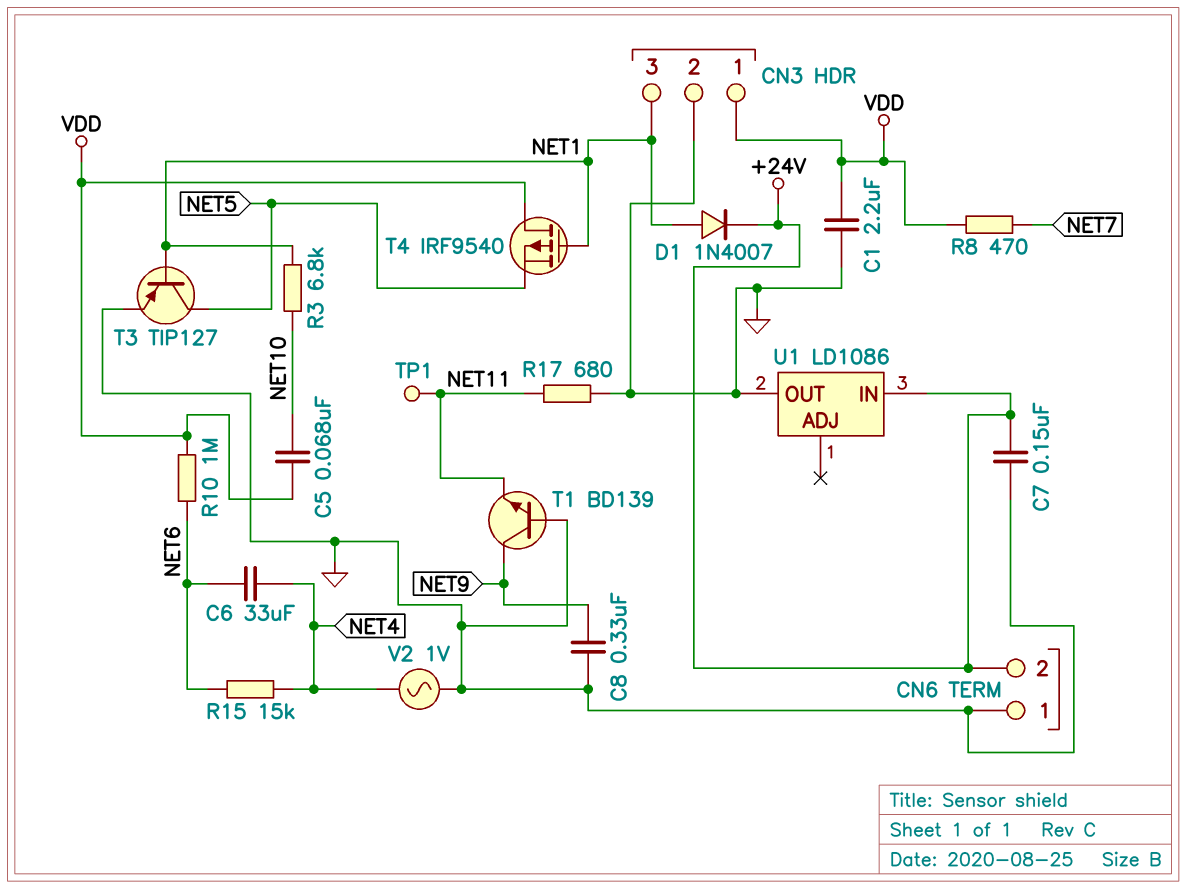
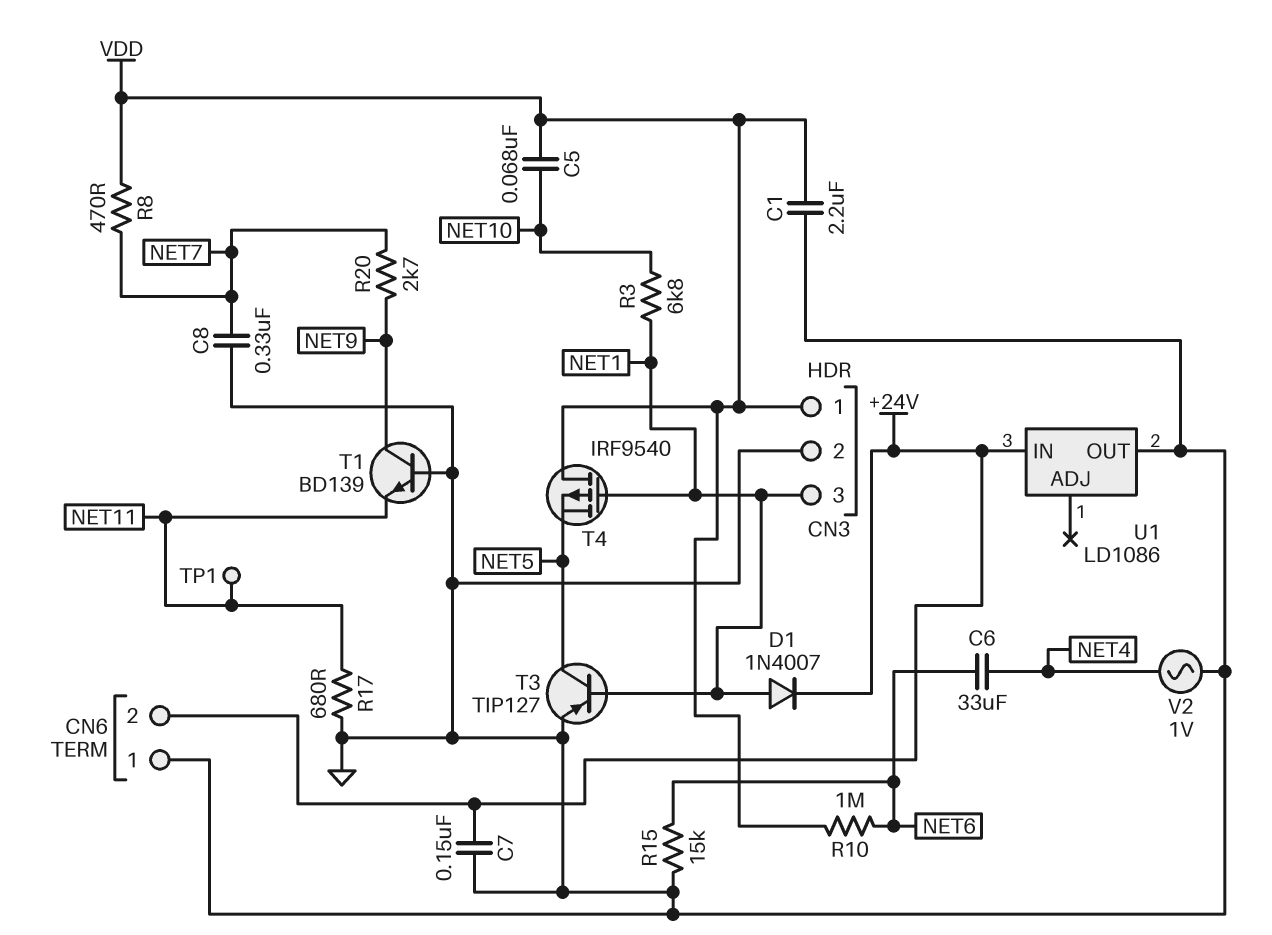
C8: 330nF (GND, NET9) -> 330nF (GND, NET7)
R15: 15k (NET4, NET6) -> 15k (GND, NET6)
R20: none -> 2.7k (NET7, NET9)

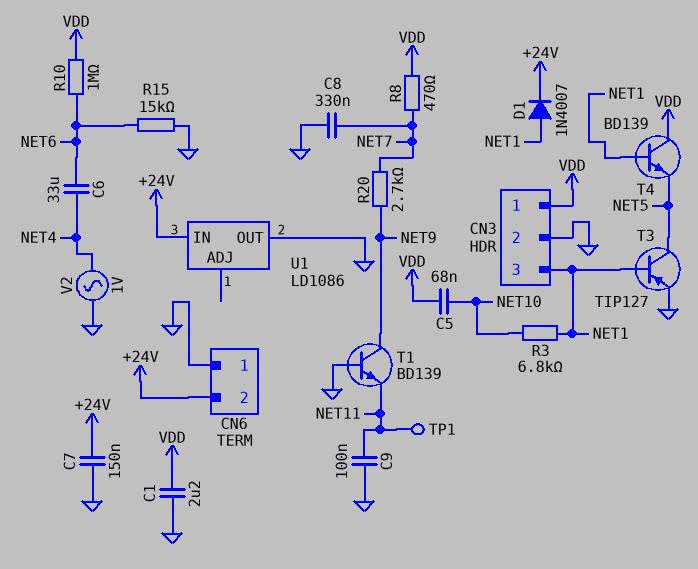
C9: none -> 100nF (GND, NET11)
R17: 680 (GND, NET11) -> none
T4: PMOS IRF9540 (G NET1, D VDD, S NET5) -> NPN BD139 (B NET1, C VDD, E NET5)

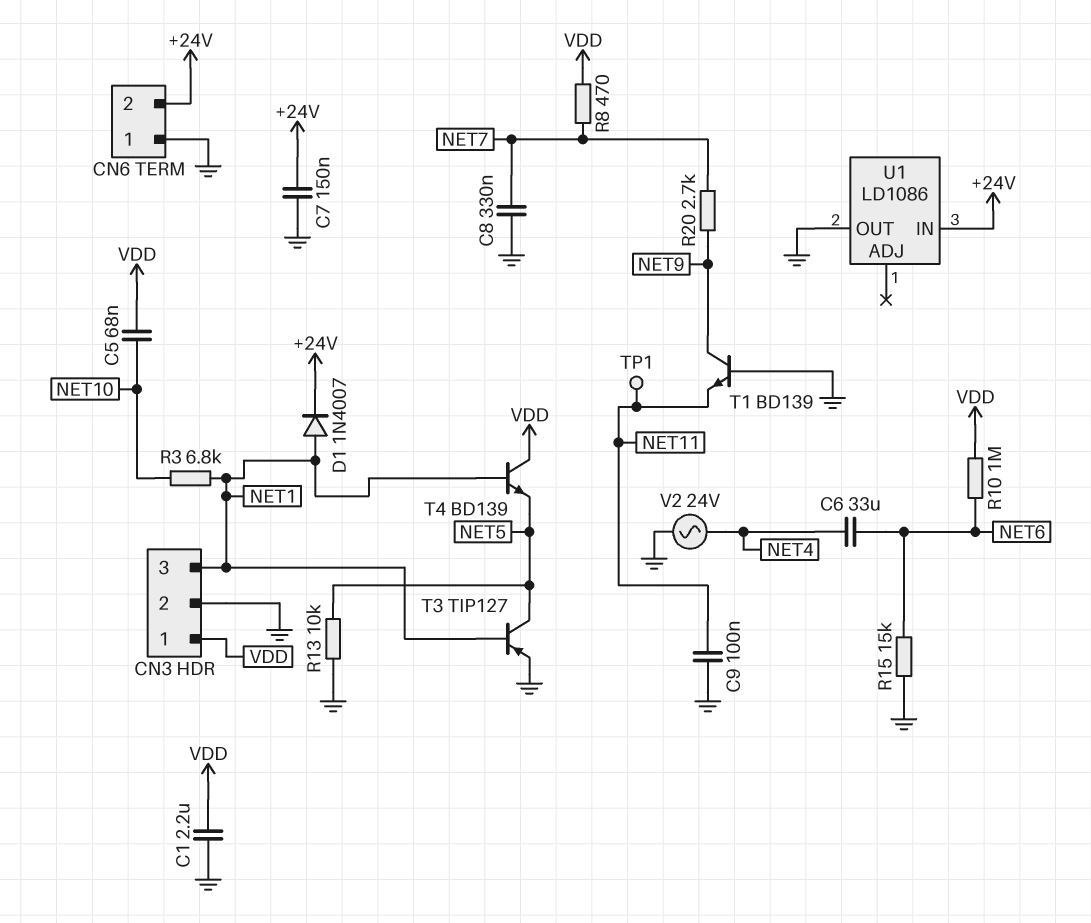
R13: none -> 10k (GND, NET5)
V2: AC 1V (GND, NET4) -> AC 24V (GND, NET4)

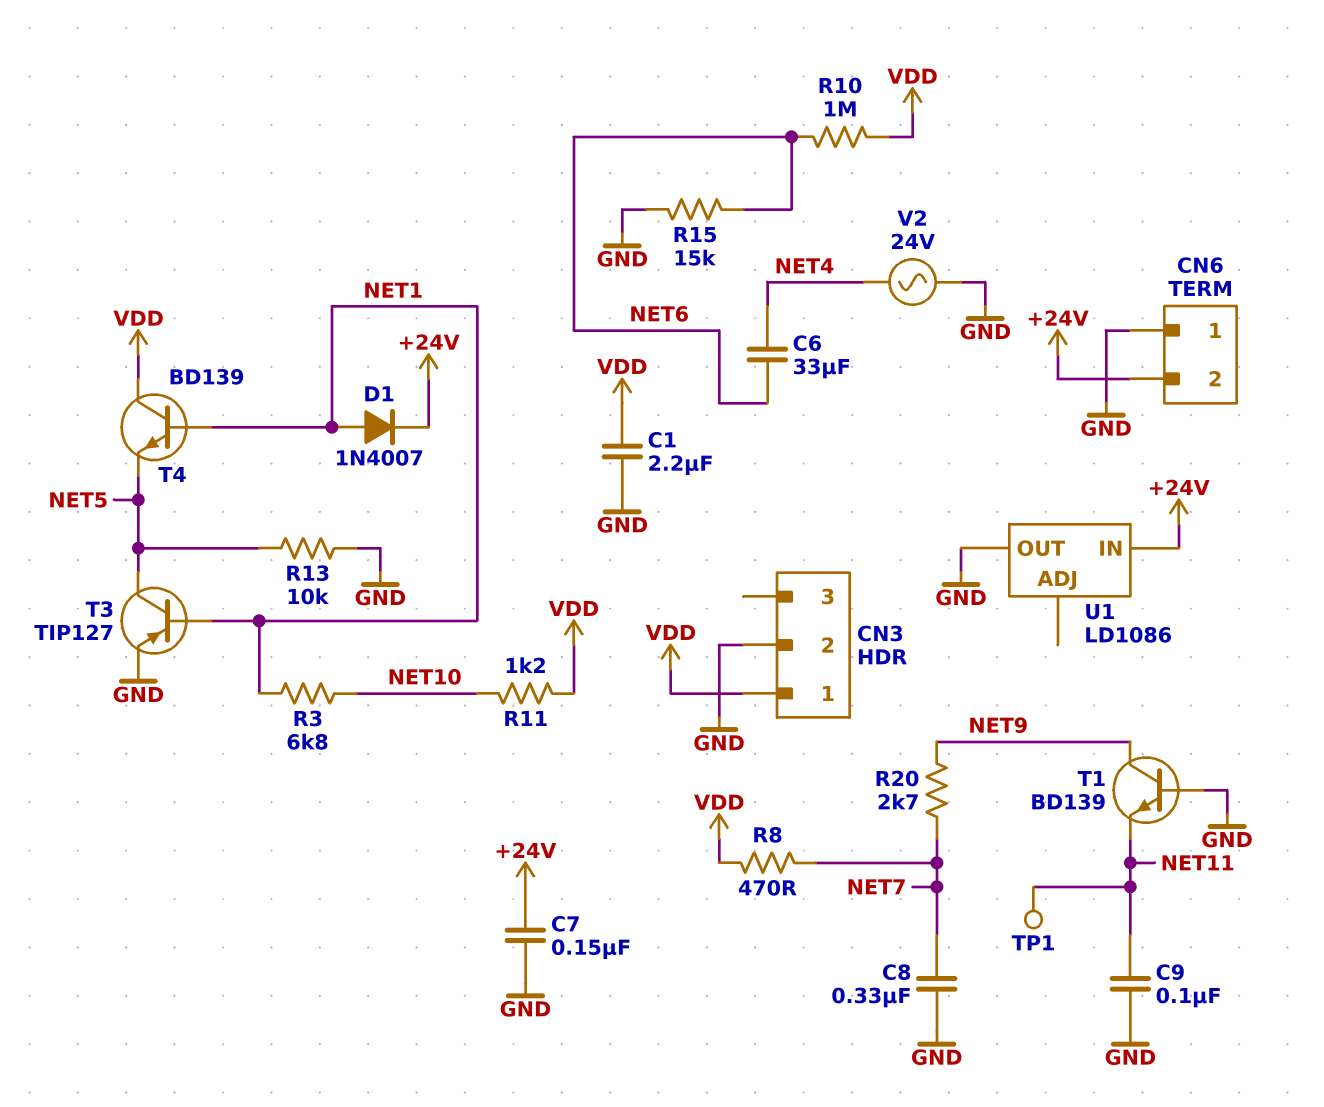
C5: 68nF (NET10, VDD) -> none
CN3 pin 3: NET1 -> none
R11: none -> 1.2k (NET10, VDD)

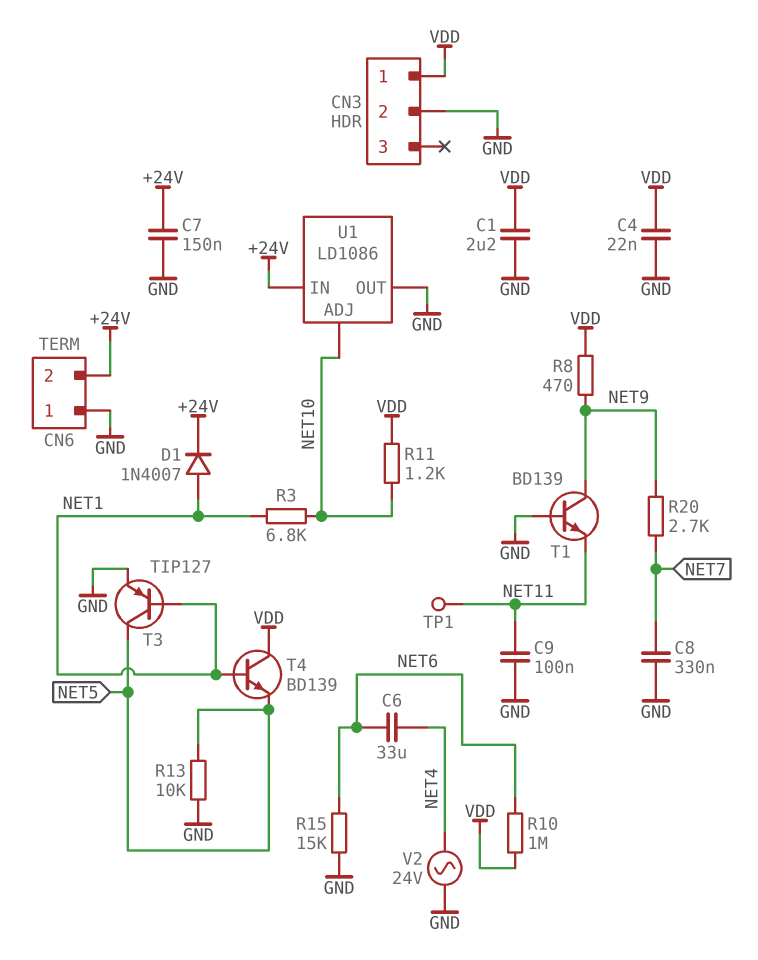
C4: none -> 22nF (GND, VDD)
R8: 470 (NET7, VDD) -> 470 (NET9, VDD)
U1 pin ADJ: none -> NET10

